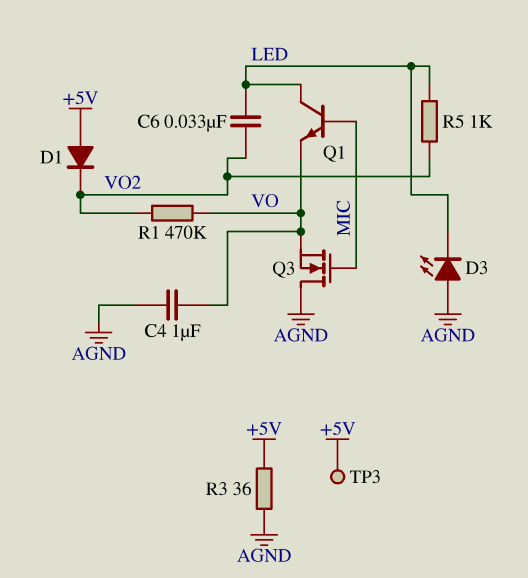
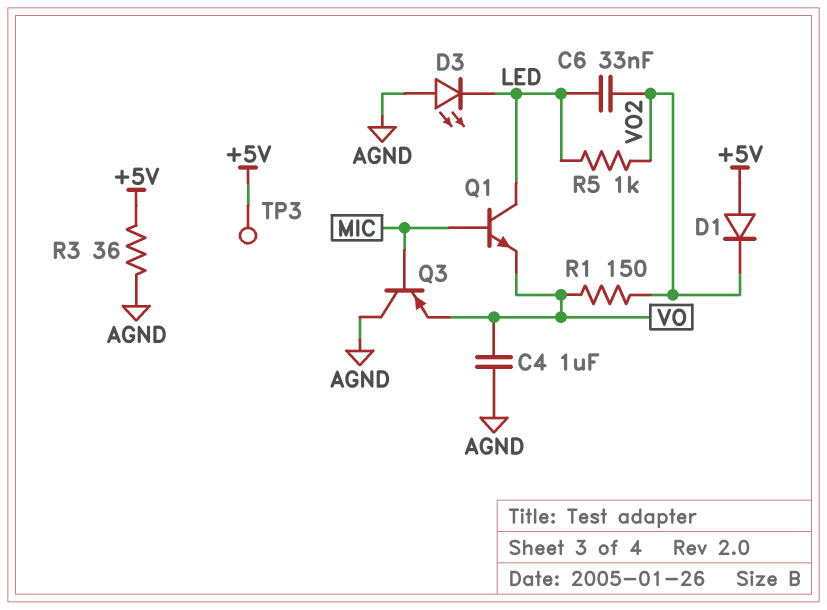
Q3: NMOS (G MIC, D AGND, S VO) -> PNP (B MIC, C AGND, E VO)
R1: 470k (VO, VO2) -> 150 (VO, VO2)

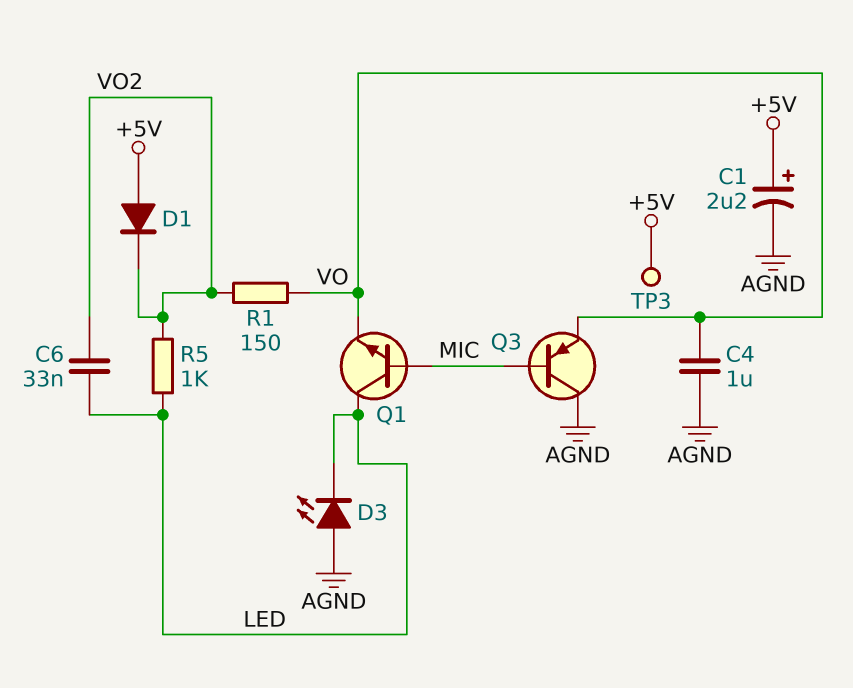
C1: none -> 2.2uF (plus +5V, minus AGND)
R3: 36 (+5V, AGND) -> none

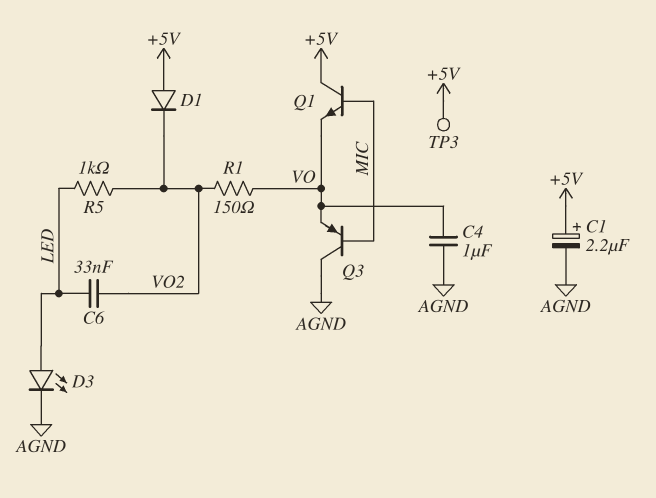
D3: LED (A AGND, K LED) -> LED (A LED, K AGND)
Q1: NPN (B MIC, C LED, E VO) -> NPN (B MIC, C +5V, E VO)

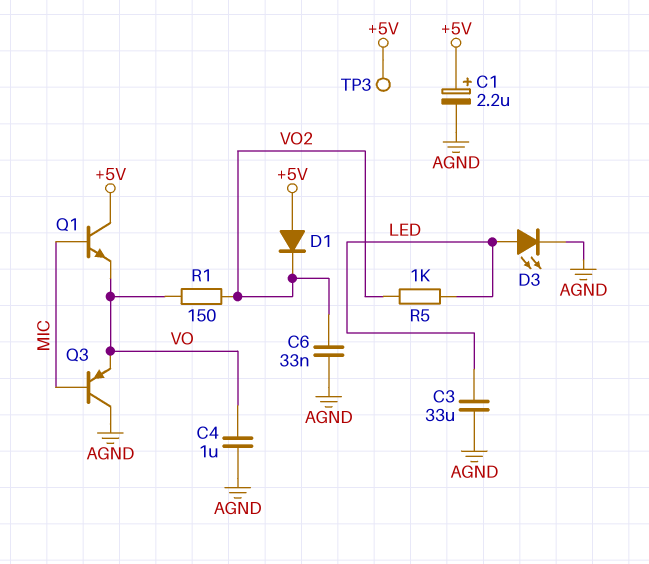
C3: none -> 33uF (AGND, LED)
C6: 33nF (LED, VO2) -> 33nF (AGND, VO2)

